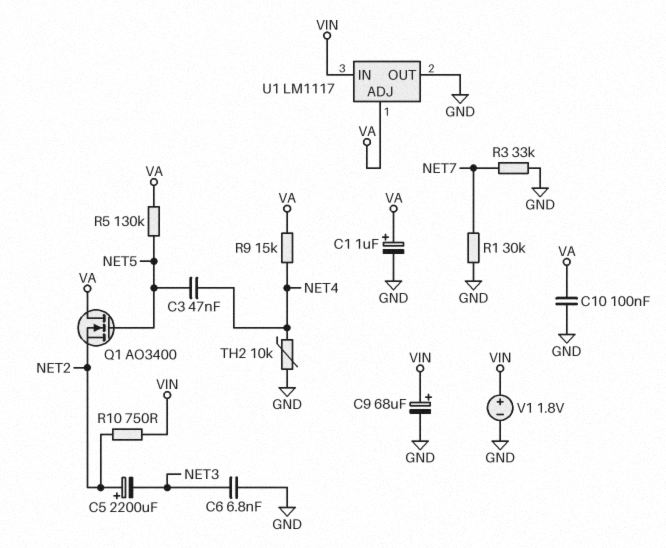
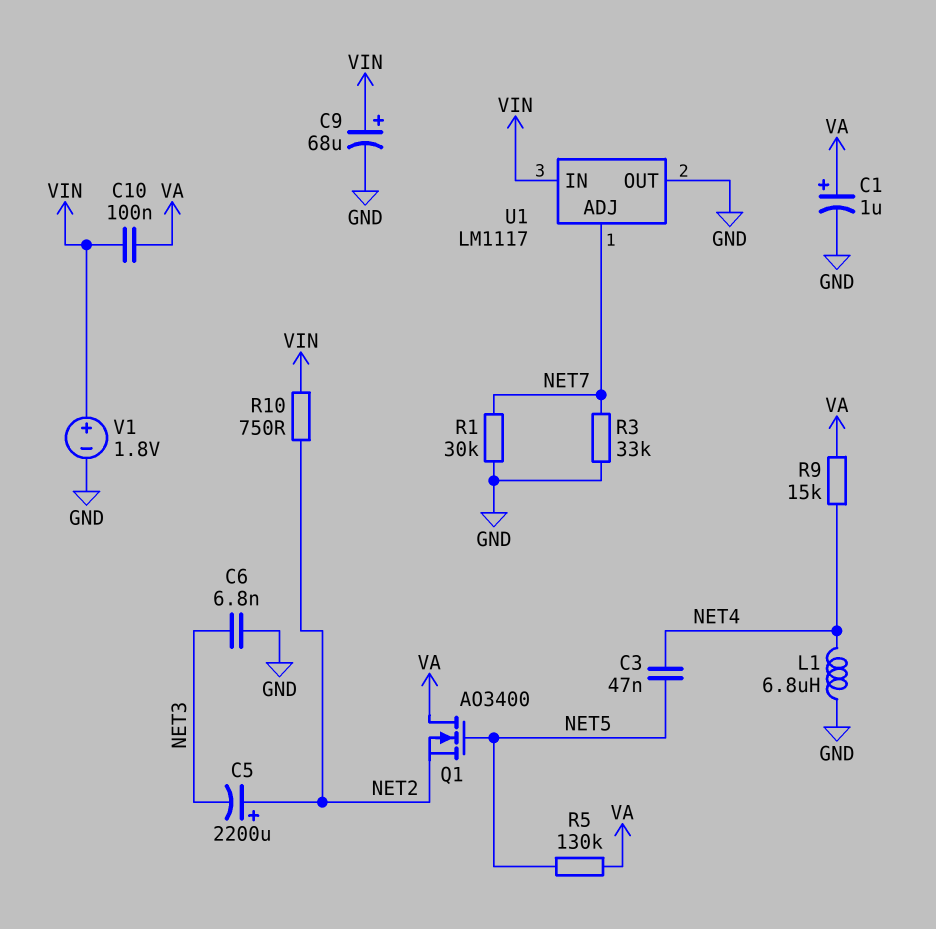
C10: 100nF (GND, VA) -> 100nF (VA, VIN)
L1: none -> 6.8uH (GND, NET4)
TH2: 10k (GND, NET4) -> none
U1 pin ADJ: VA -> NET7

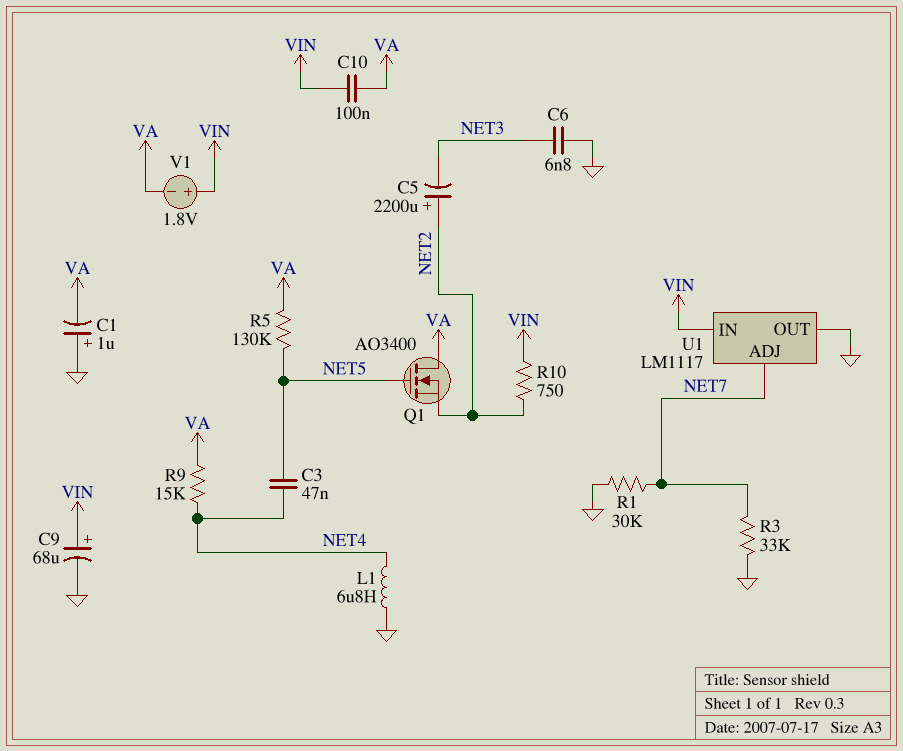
C1: 1uF (plus VA, minus GND) -> 1uF (plus GND, minus VA)
V1: 1.8V (plus VIN, minus GND) -> 1.8V (plus VIN, minus VA)

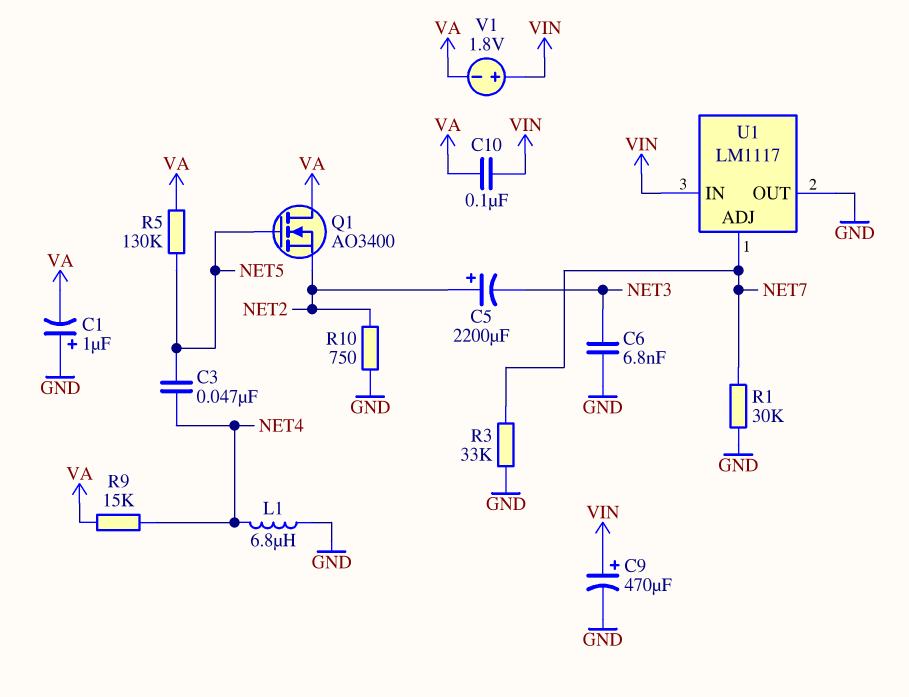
C9: 68uF (plus VIN, minus GND) -> 470uF (plus VIN, minus GND)
R10: 750 (NET2, VIN) -> 750 (GND, NET2)

